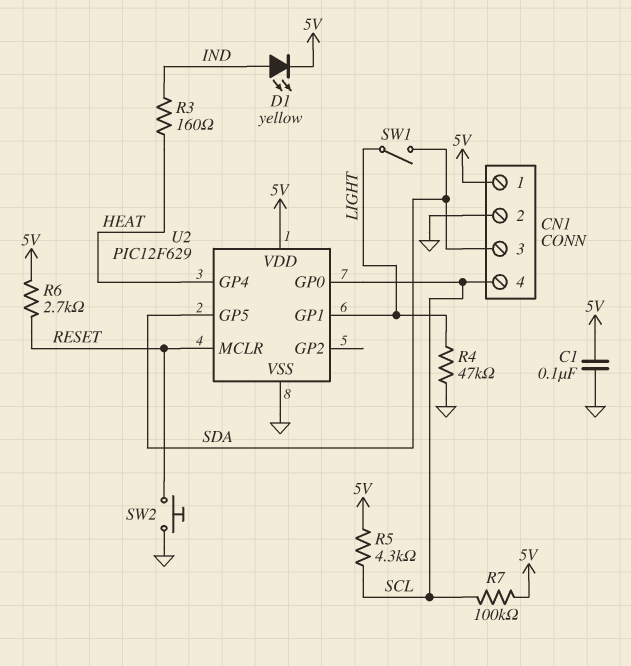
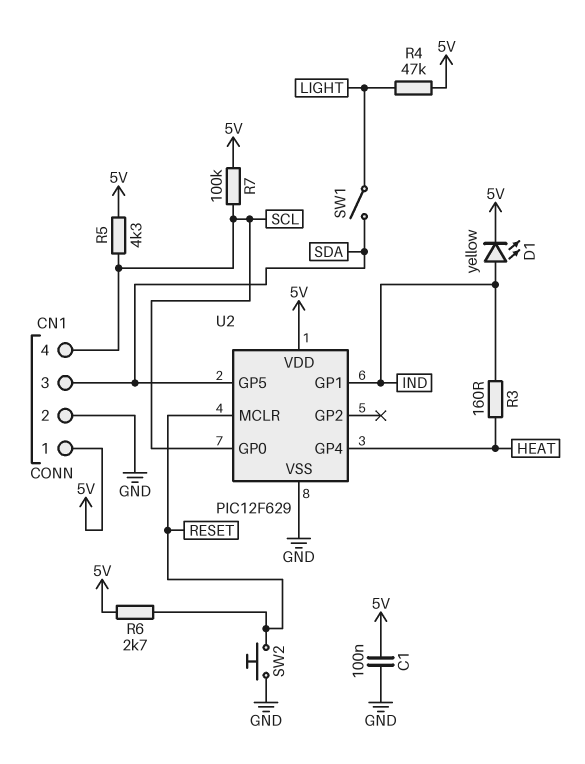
R4: 47k (GND, LIGHT) -> 47k (5V, LIGHT)
U2 pin GP1: LIGHT -> IND

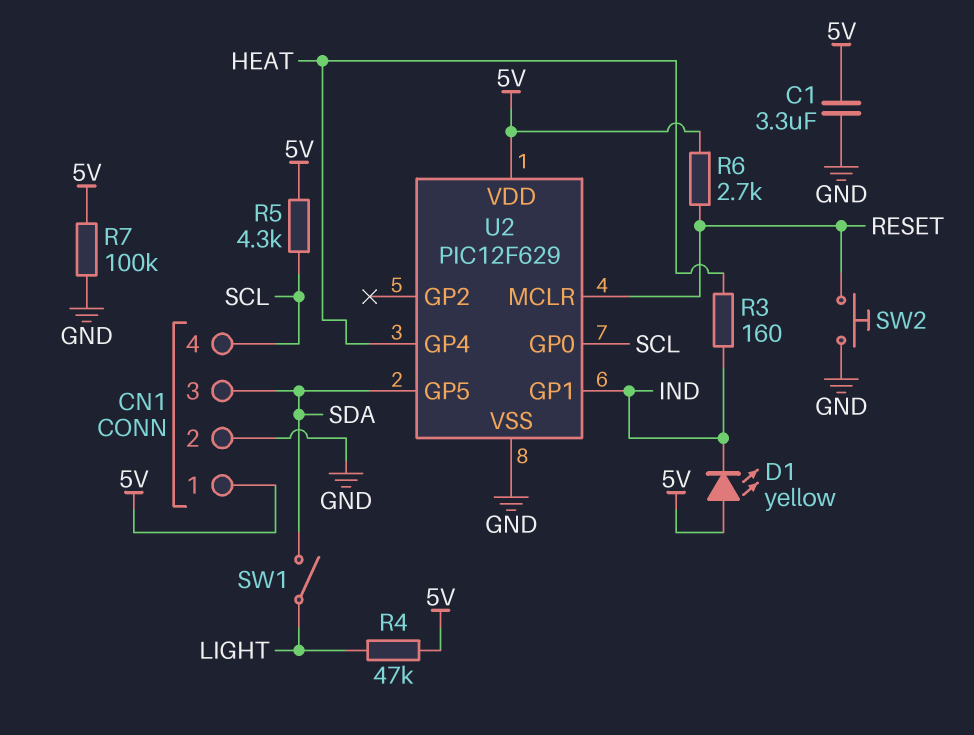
C1: 100nF (5V, GND) -> 3.3uF (5V, GND)
D1: LED yellow (A IND, K 5V) -> LED yellow (A 5V, K IND)
R7: 100k (5V, SCL) -> 100k (5V, GND)

